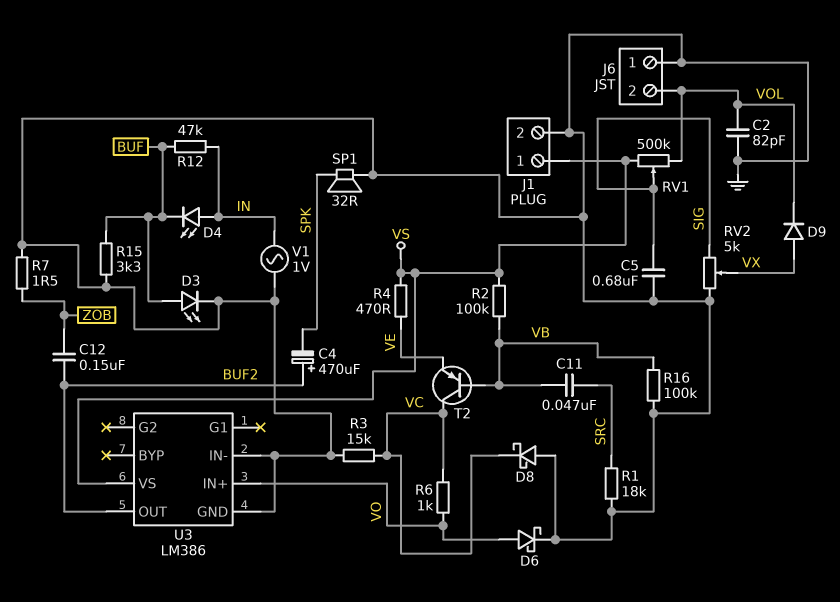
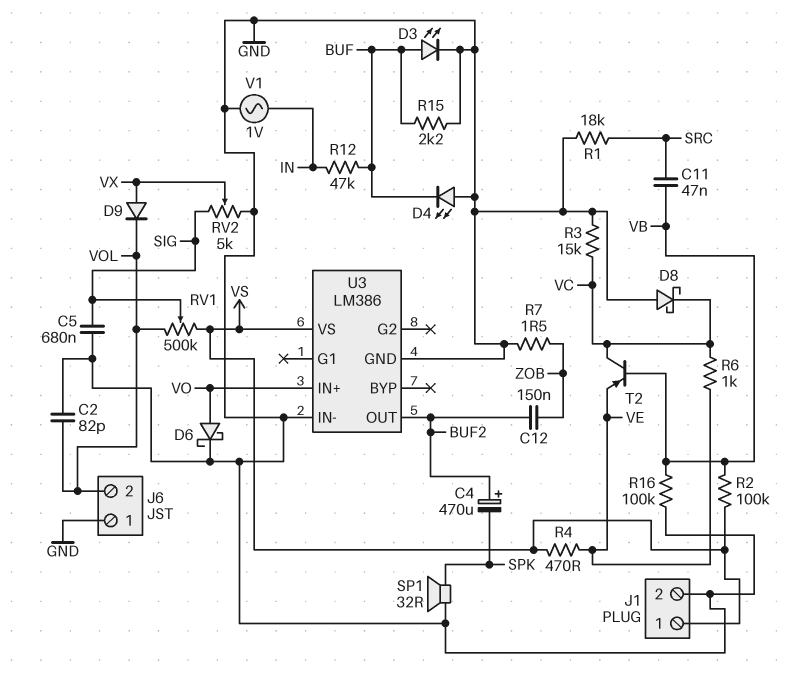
D4: LED (A IN, K BUF) -> LED (A GND, K BUF)
R6: 1k (VC, VO) -> 1k (VC, VE)
R15: 3.3k (BUF, GND) -> 2.2k (BUF, GND)

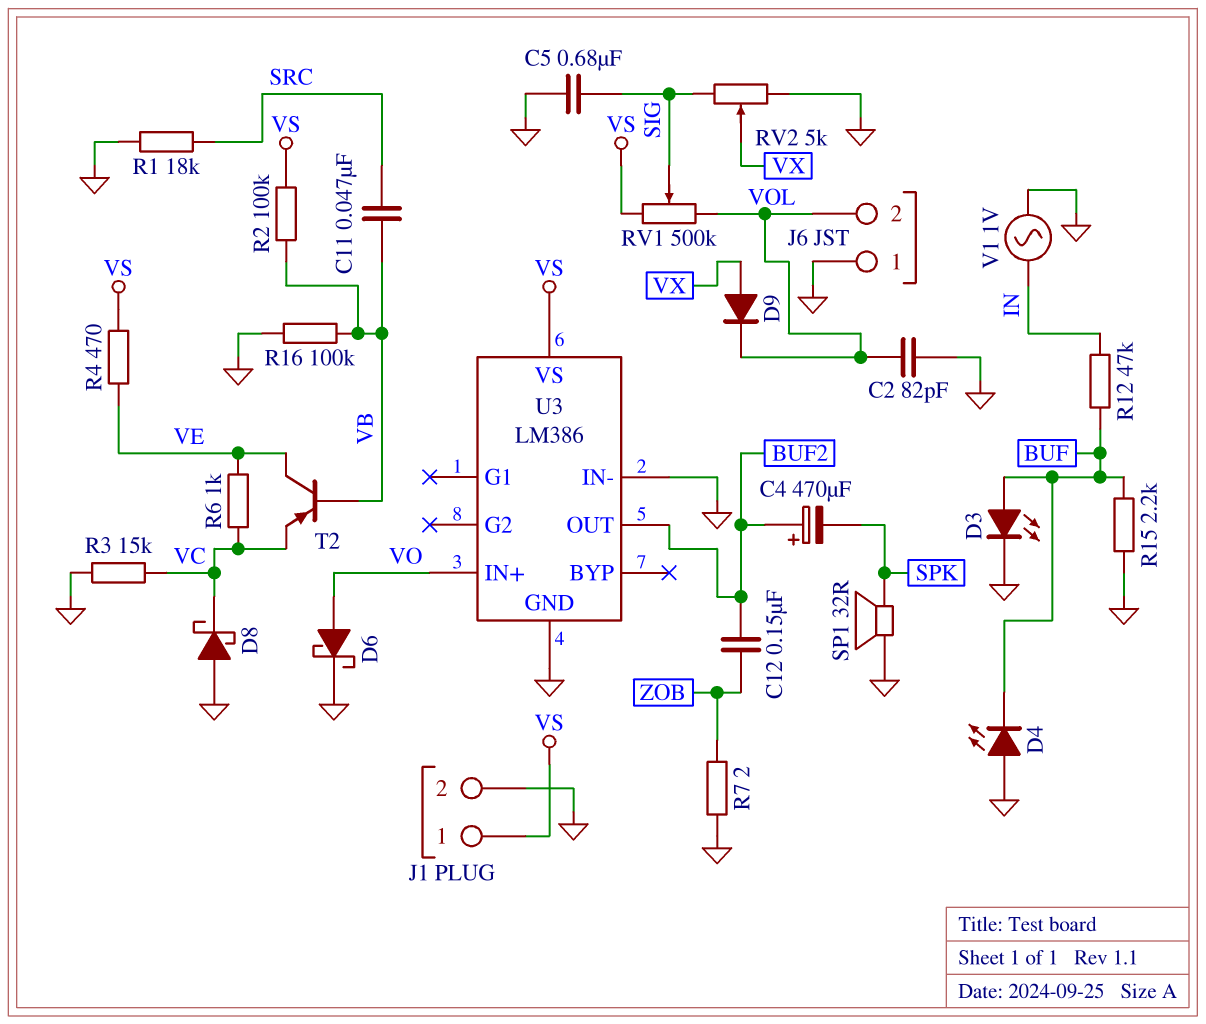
R7: 1.5 (GND, ZOB) -> 2 (GND, ZOB)
T2: PNP (B VB, C VC, E VE) -> PNP (B VB, C VE, E VC)

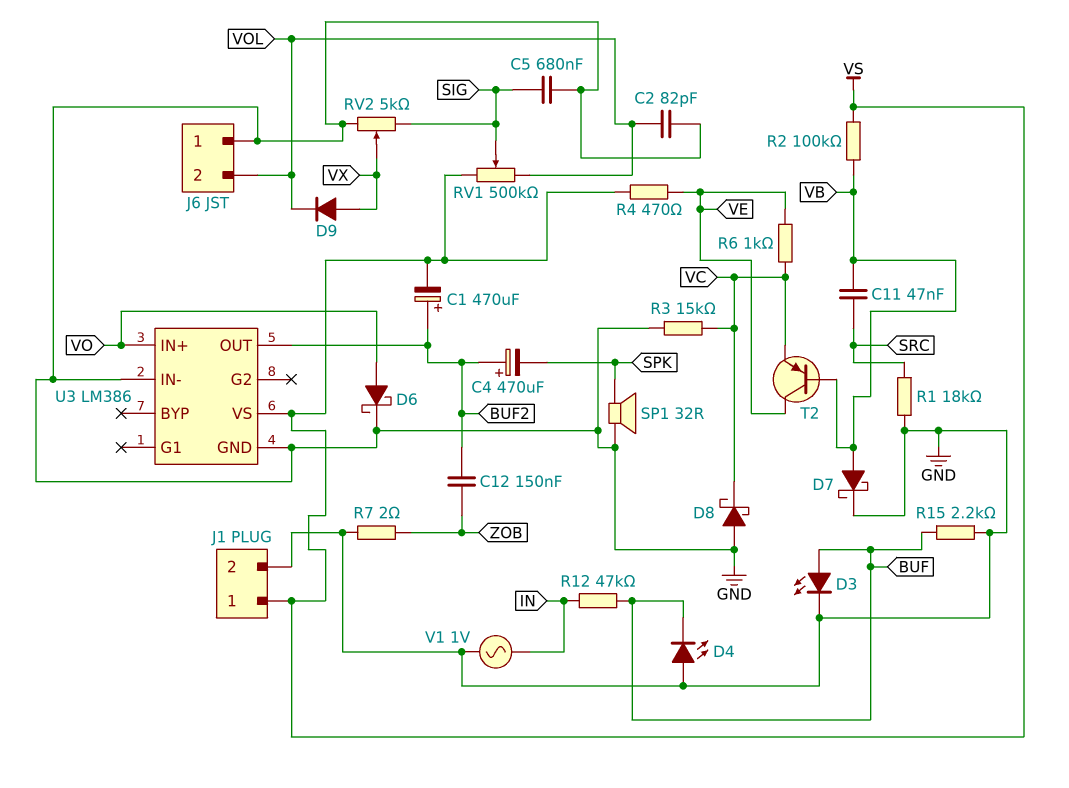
C1: none -> 470uF (plus BUF2, minus VS)
D7: none -> schottky (A VB, K GND)
R16: 100k (GND, VB) -> none

